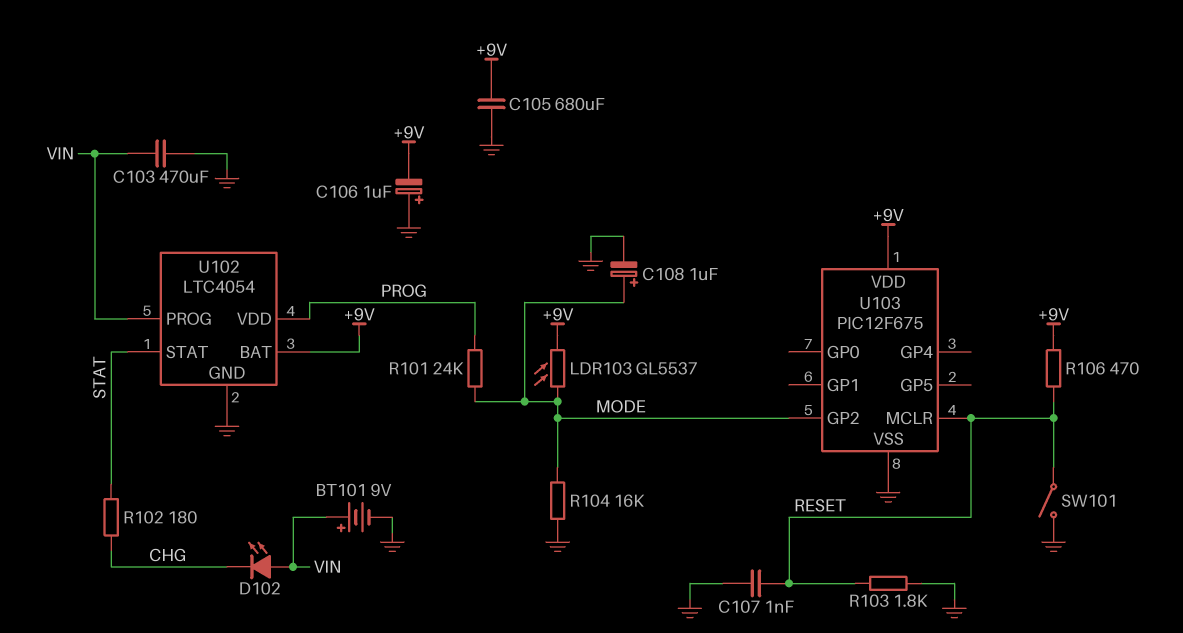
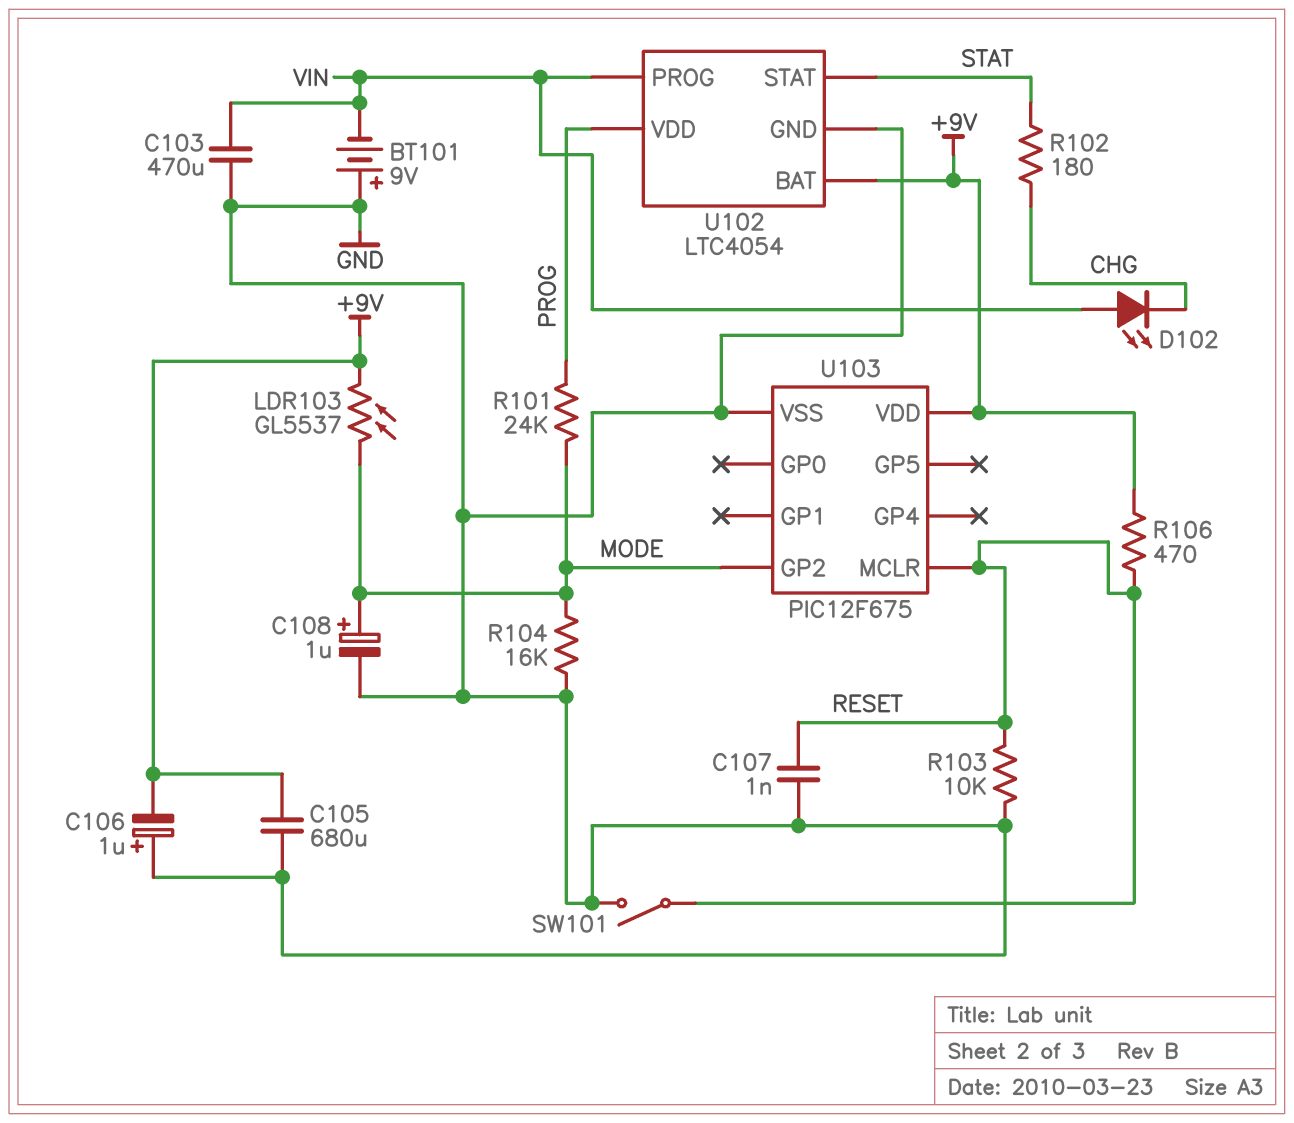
BT101: 9V (plus VIN, minus GND) -> 9V (plus GND, minus VIN)
R103: 1.8k (GND, RESET) -> 10k (GND, RESET)

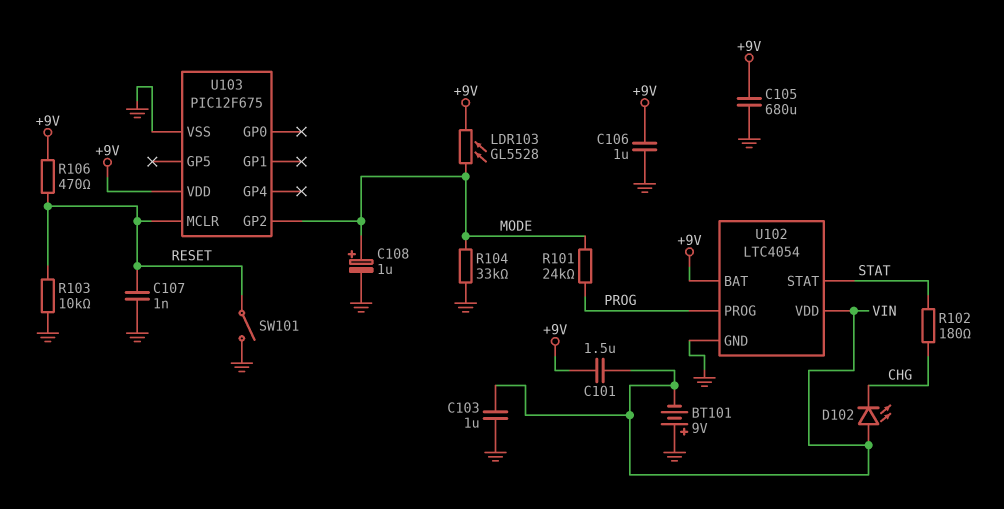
C101: none -> 1.5uF (+9V, VIN)
C103: 470uF (GND, VIN) -> 1uF (GND, VIN)
C106: 1uF (plus GND, minus +9V) -> 1uF (+9V, GND)
LDR103: GL5537 (+9V, MODE) -> GL5528 (+9V, MODE)
R104: 16k (GND, MODE) -> 33k (GND, MODE)
U102 pin PROG: VIN -> PROG
U102 pin VDD: PROG -> VIN

